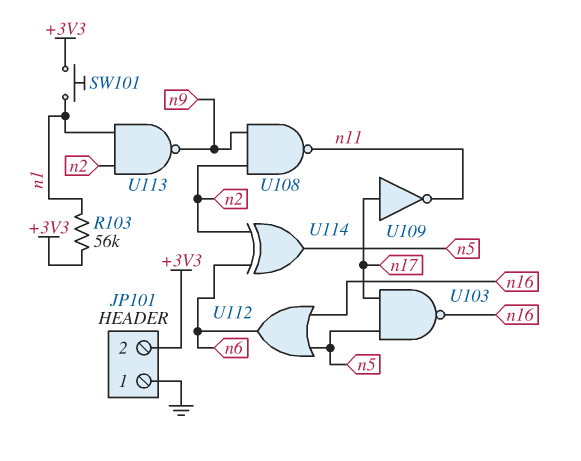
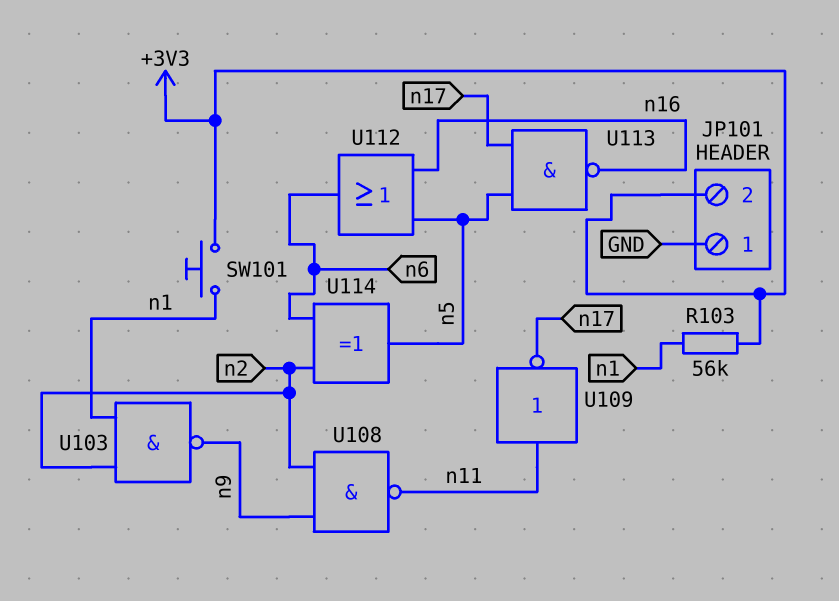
U103: NAND (in n5, in n17, out n16) -> NAND (in n1, in n2, out n9)
U109: NOT (in n17, out n11) -> NOT (in n11, out n17)
U113: NAND (in n1, in n2, out n9) -> NAND (in n5, in n17, out n16)

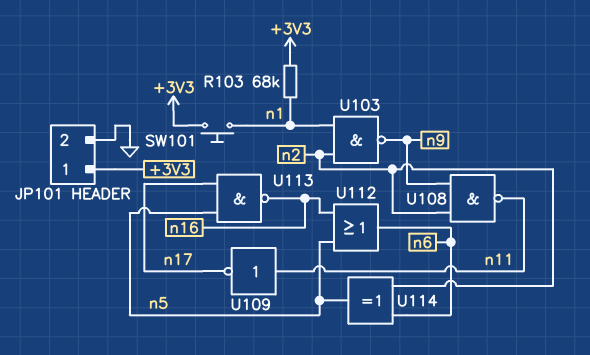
JP101 pin 1: GND -> +3V3
JP101 pin 2: +3V3 -> GND
R103: 56k (+3V3, n1) -> 68k (+3V3, n1)

